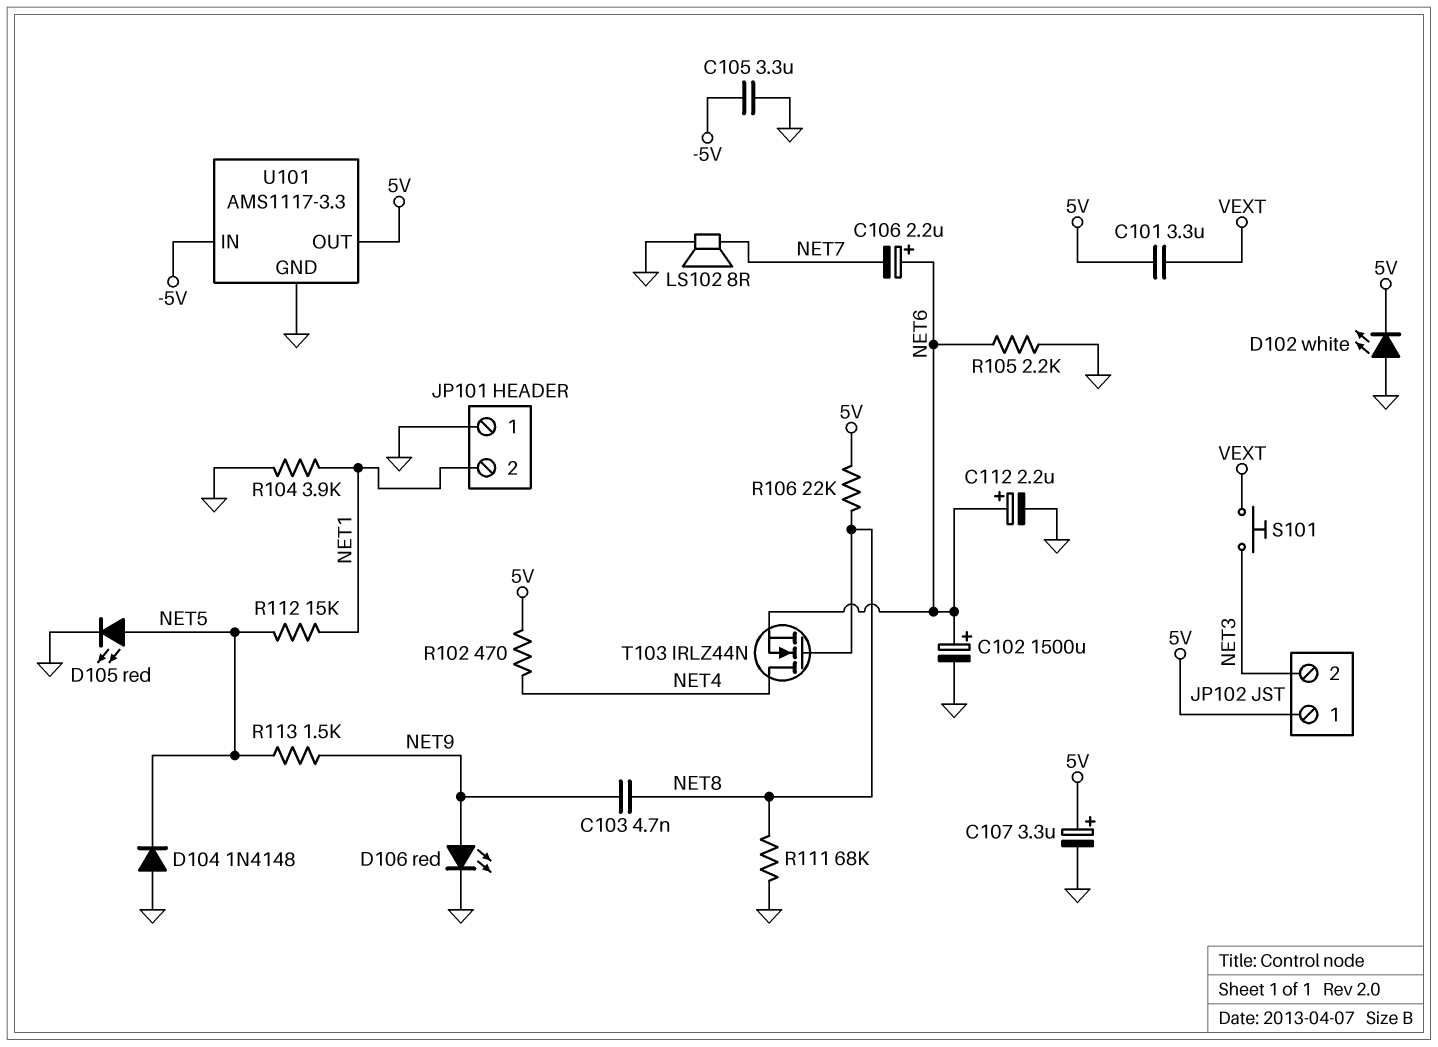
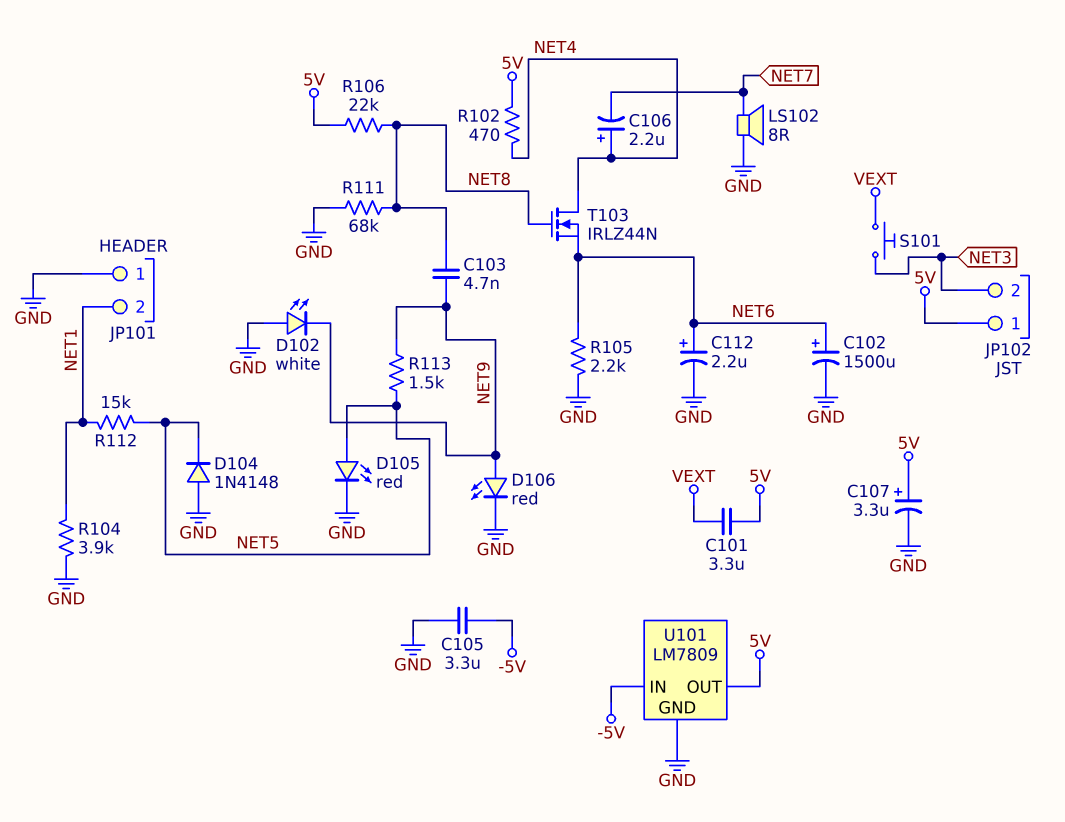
C106: 2.2uF (plus NET6, minus NET7) -> 2.2uF (plus NET4, minus NET7)
D102: LED white (A GND, K 5V) -> LED white (A GND, K NET9)
U101: AMS1117-3.3 -> LM7809

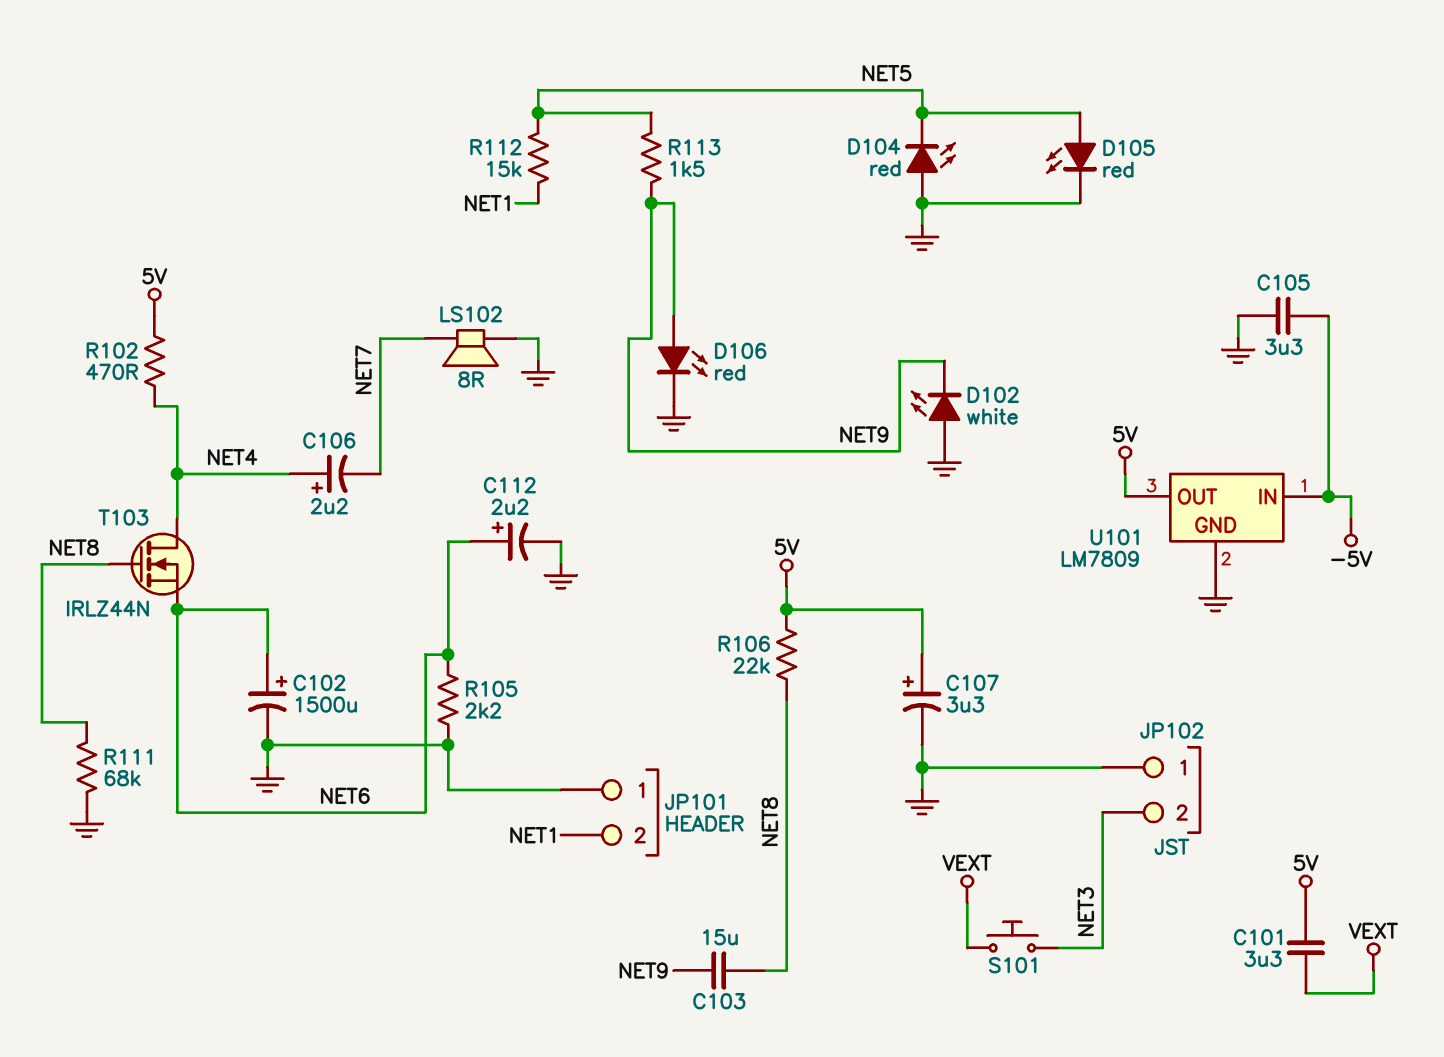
C103: 4.7nF (NET8, NET9) -> 15uF (NET8, NET9)
D104: diode 1N4148 (A GND, K NET5) -> LED red (A GND, K NET5)
JP102 pin 1: 5V -> GND
R104: 3.9k (GND, NET1) -> none

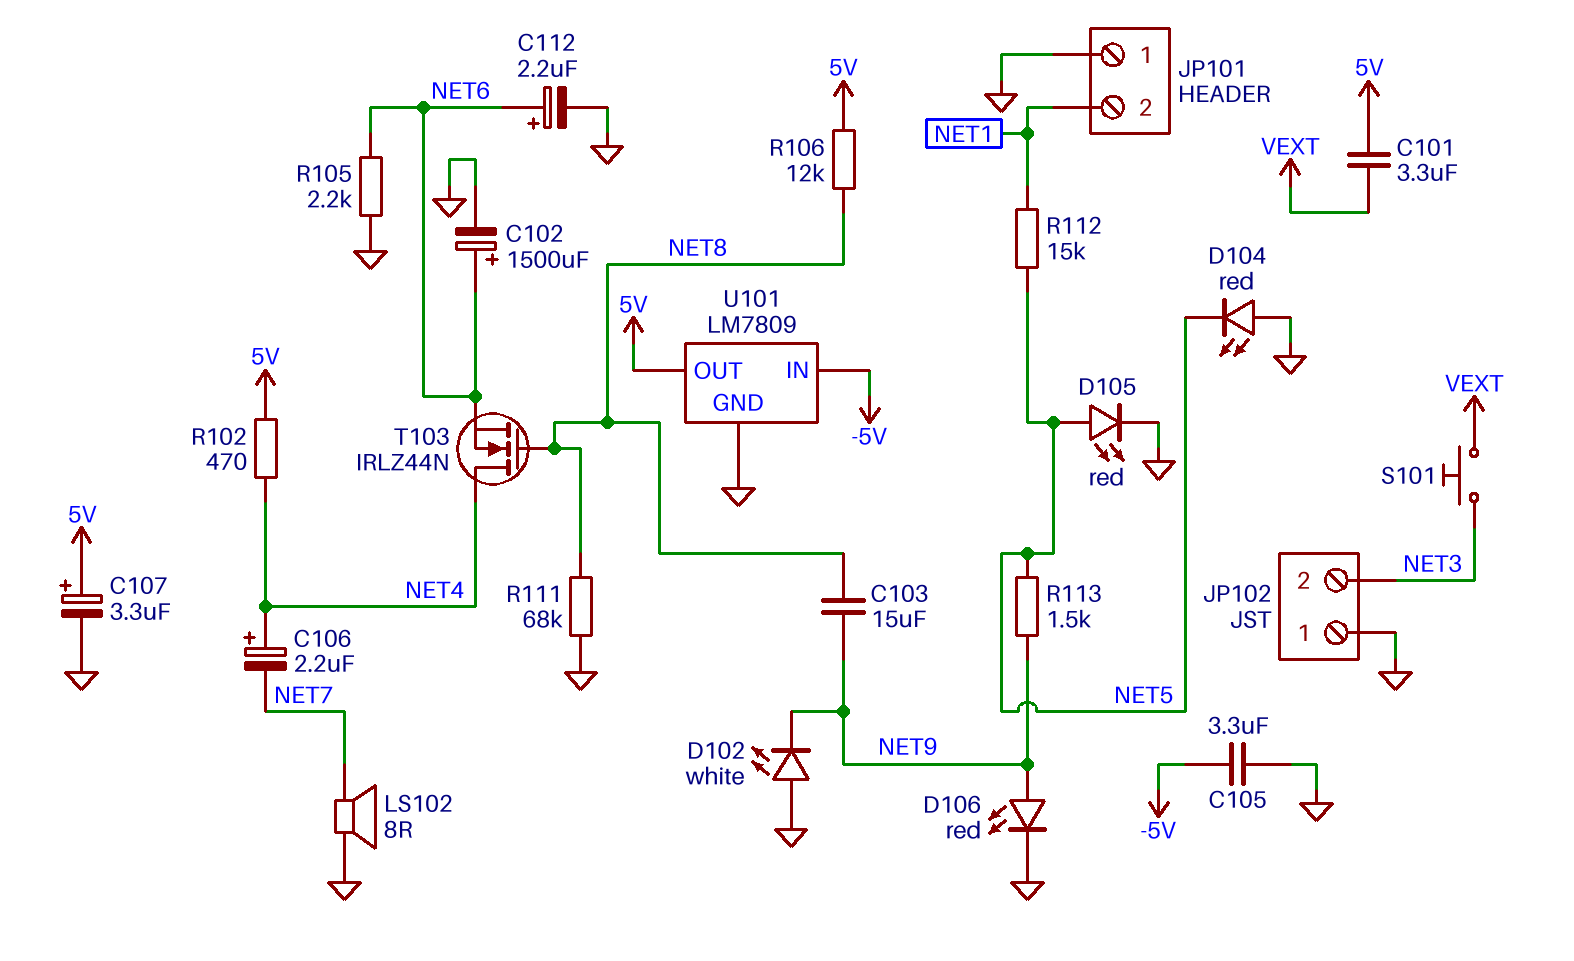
R106: 22k (5V, NET8) -> 12k (5V, NET8)

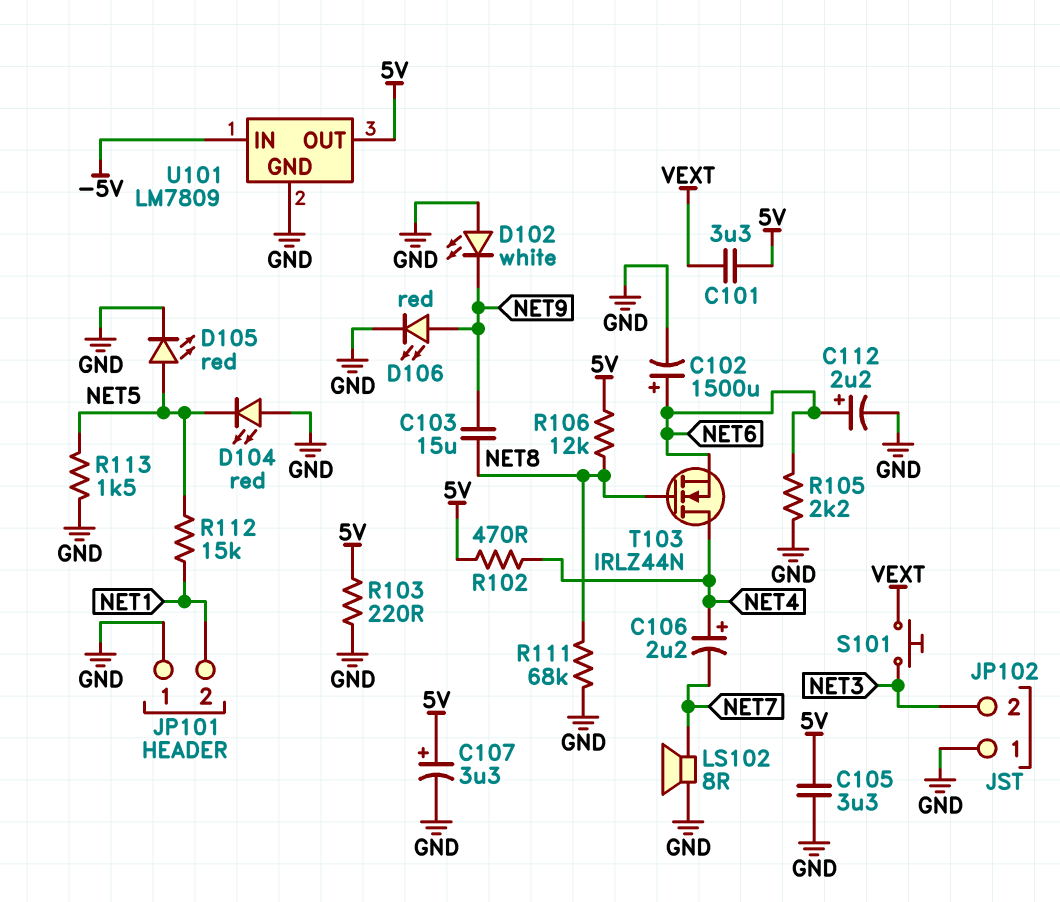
C105: 3.3uF (-5V, GND) -> 3.3uF (5V, GND)
R103: none -> 220 (5V, GND)
R113: 1.5k (NET5, NET9) -> 1.5k (GND, NET5)

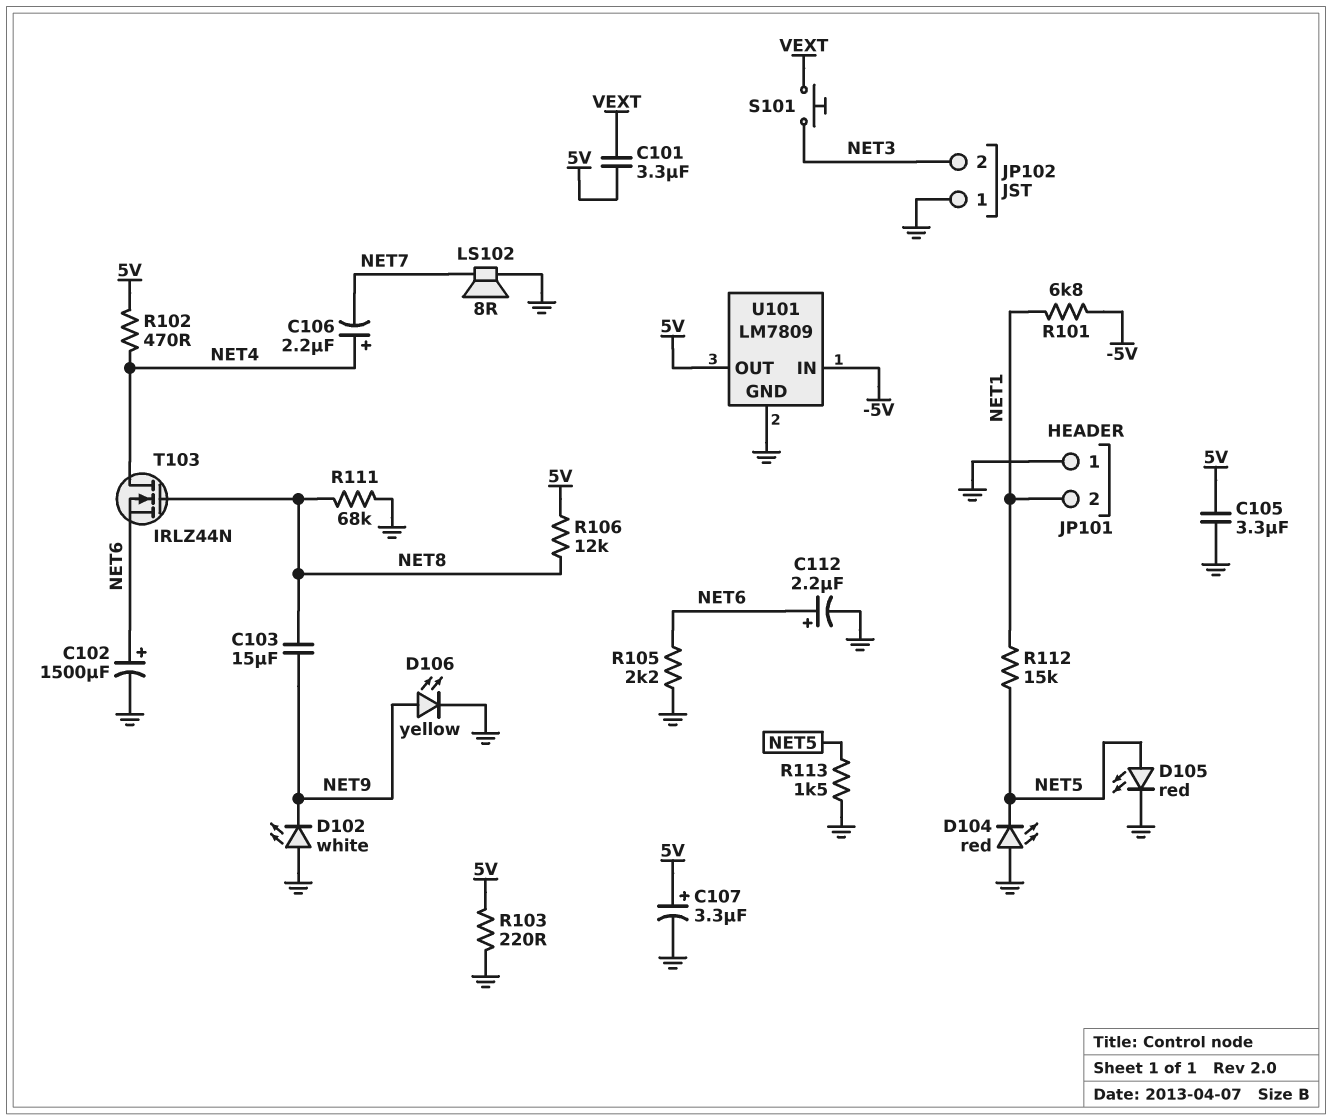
D106: LED red (A NET9, K GND) -> LED yellow (A NET9, K GND)
R101: none -> 6.8k (-5V, NET1)

